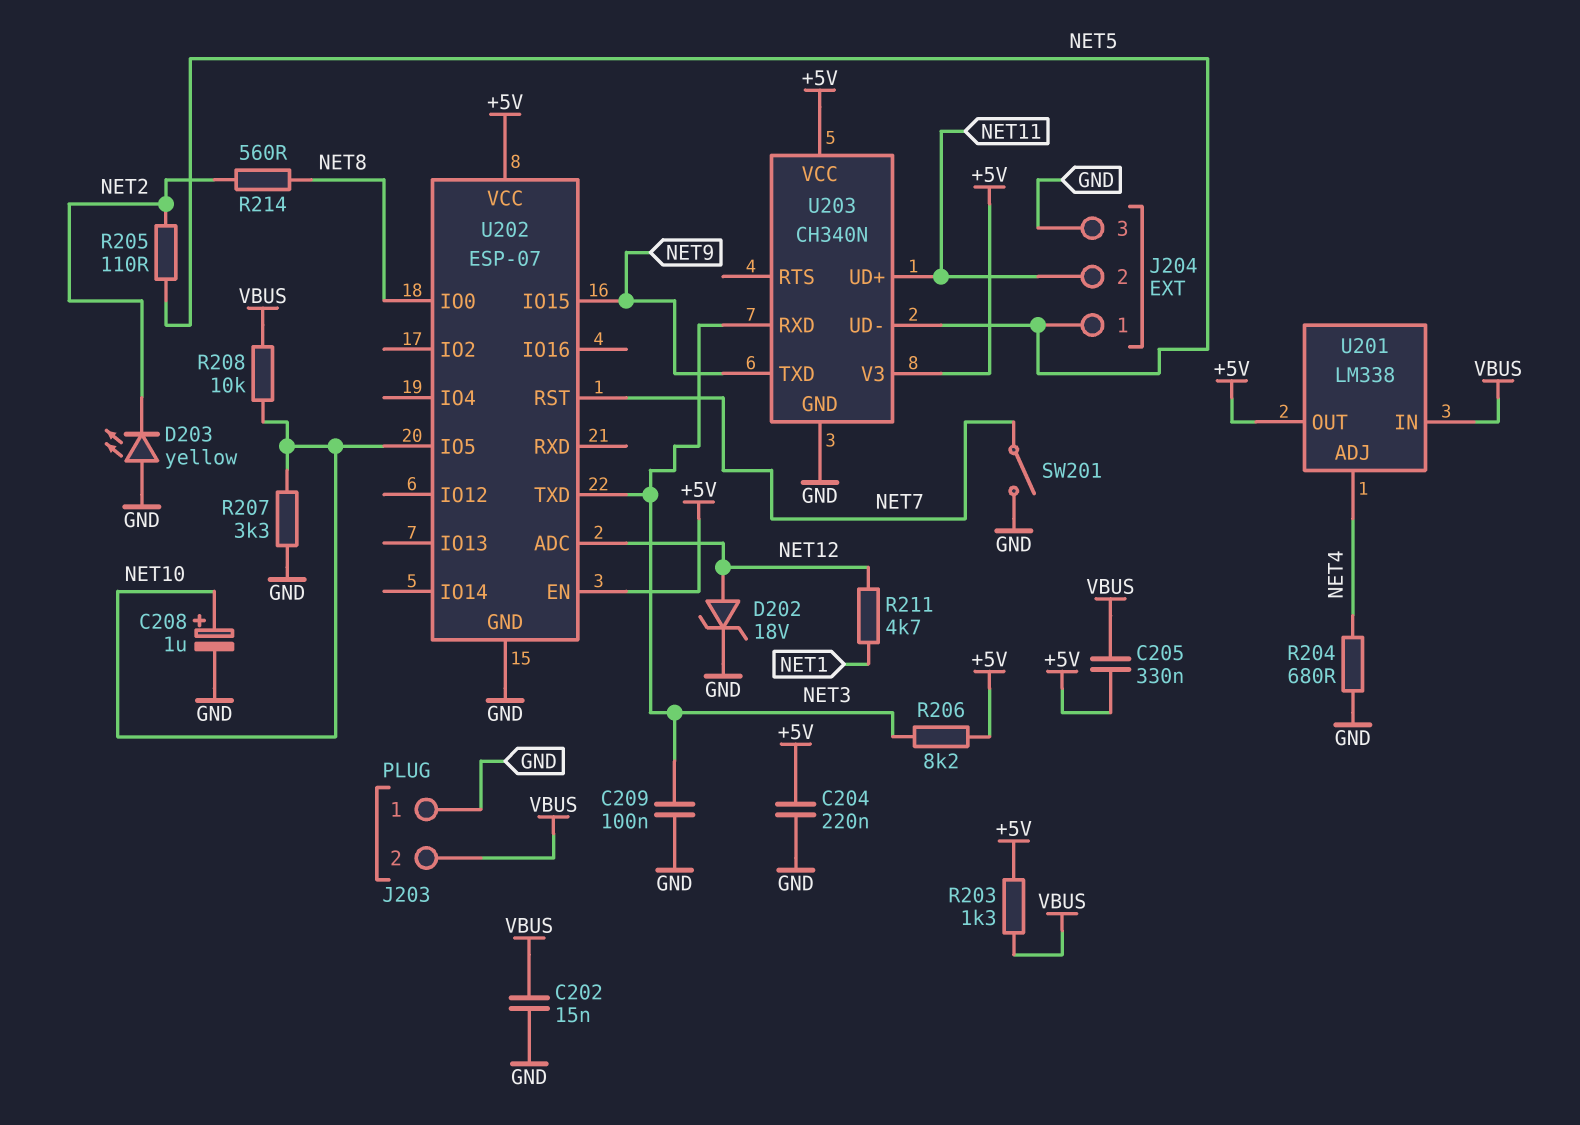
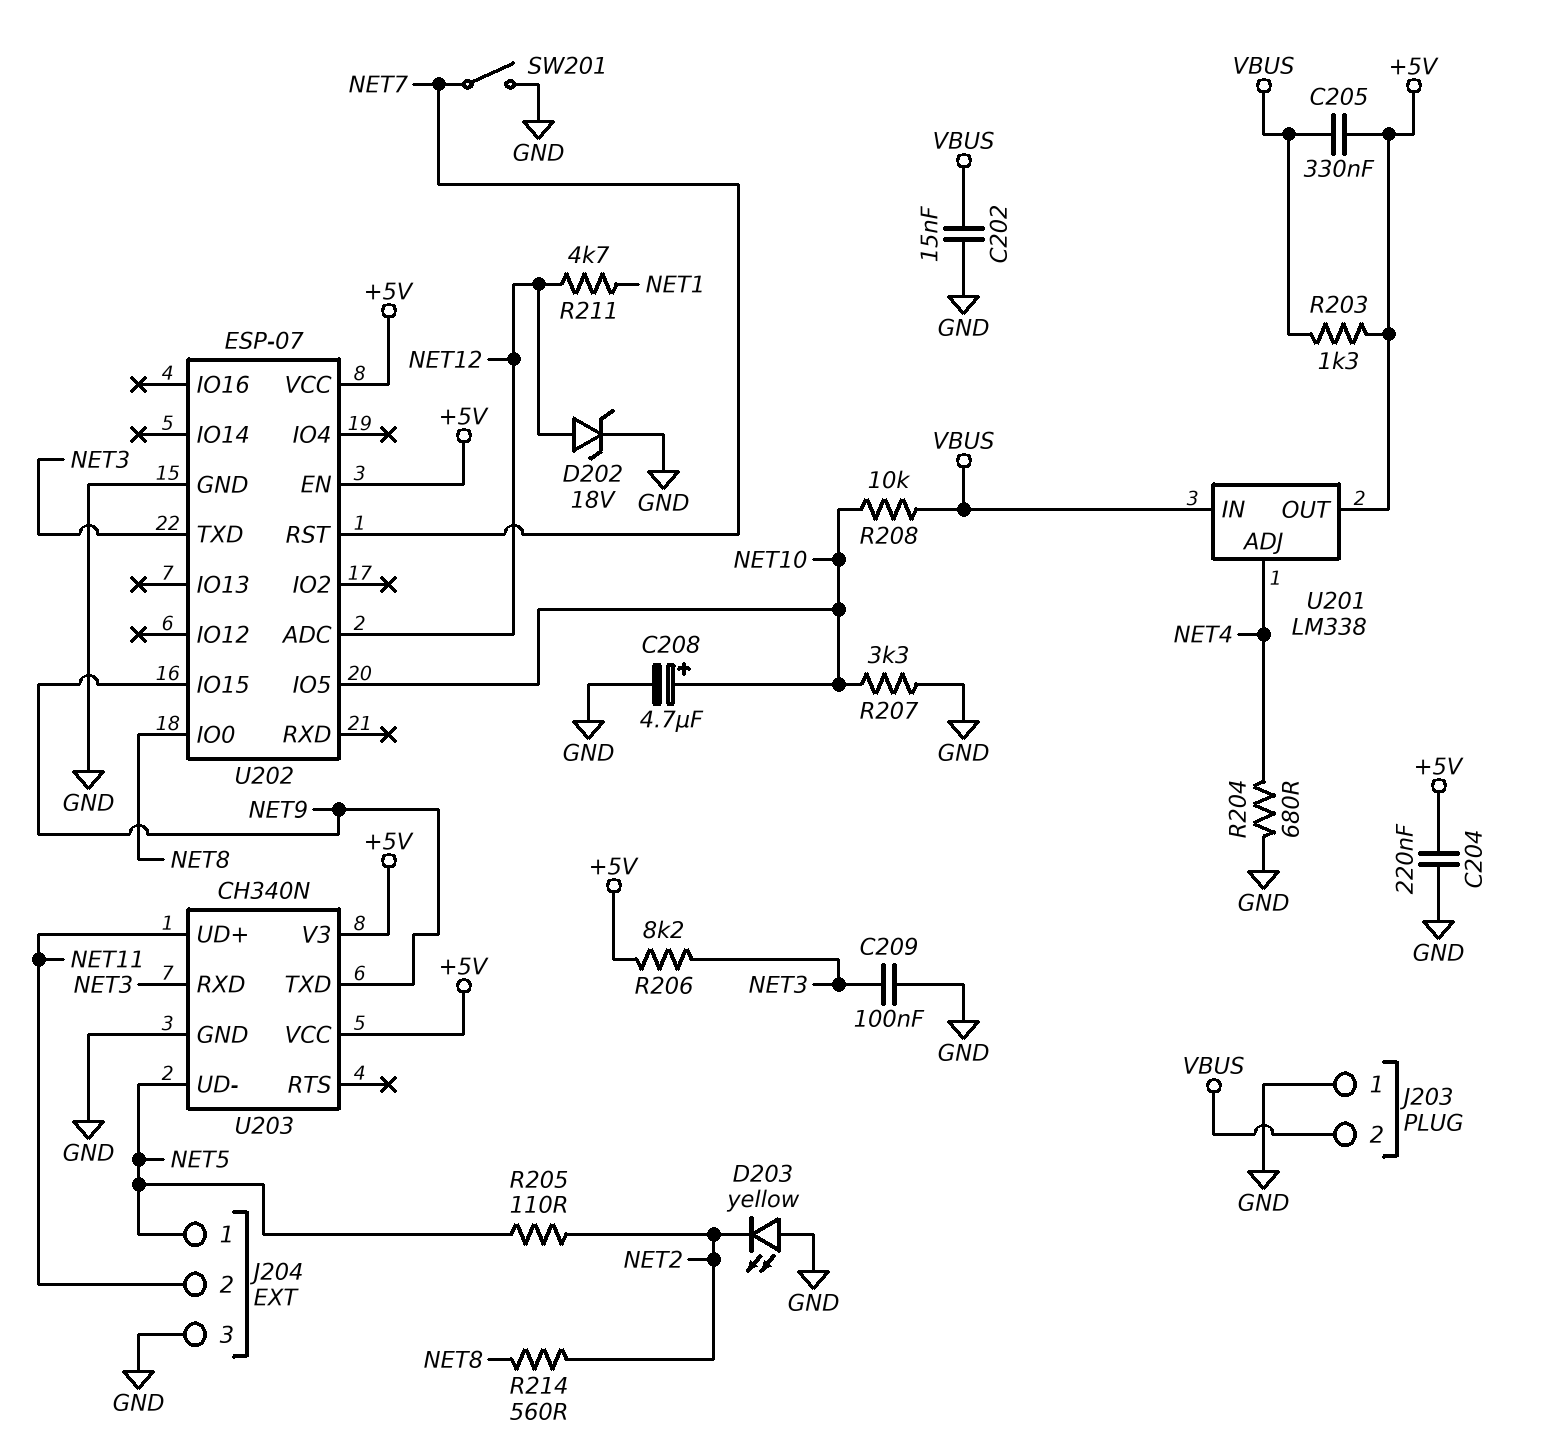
C208: 1uF (plus NET10, minus GND) -> 4.7uF (plus NET10, minus GND)

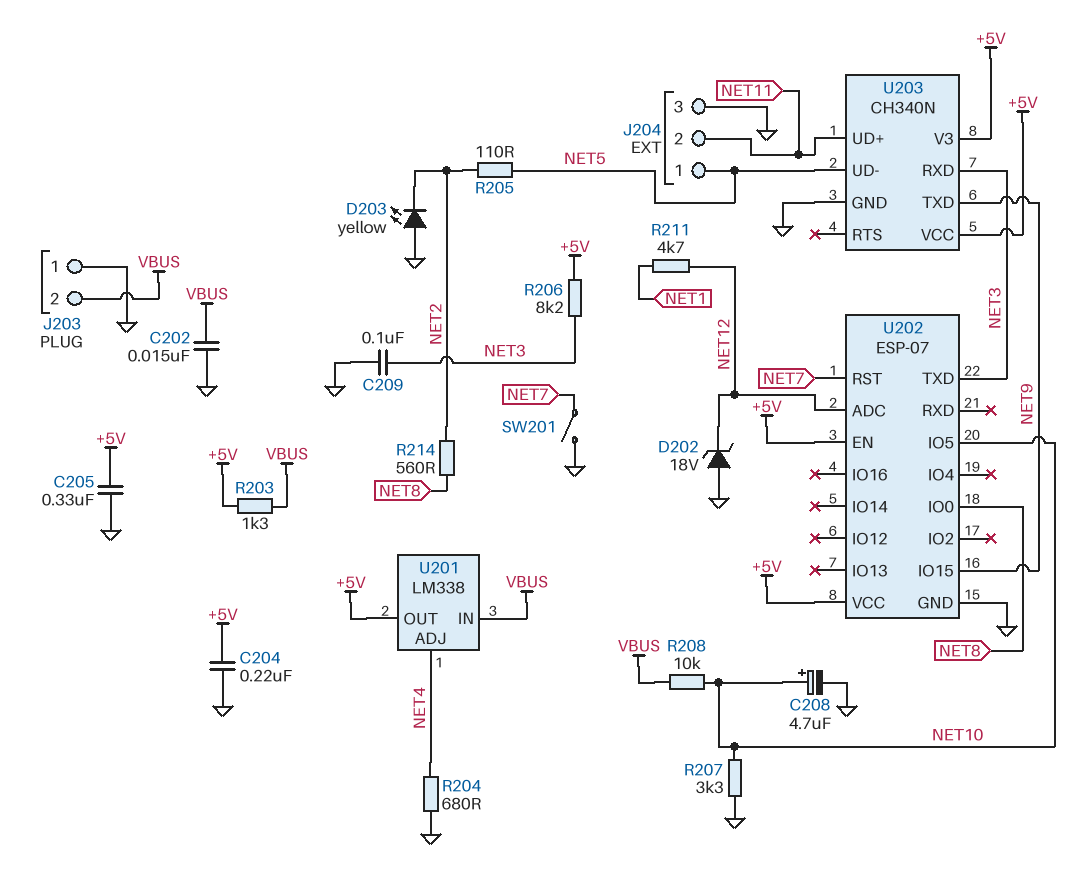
C205: 330nF (+5V, VBUS) -> 330nF (+5V, GND)
D202: zener 18V (A NET12, K GND) -> zener 18V (A GND, K NET12)

